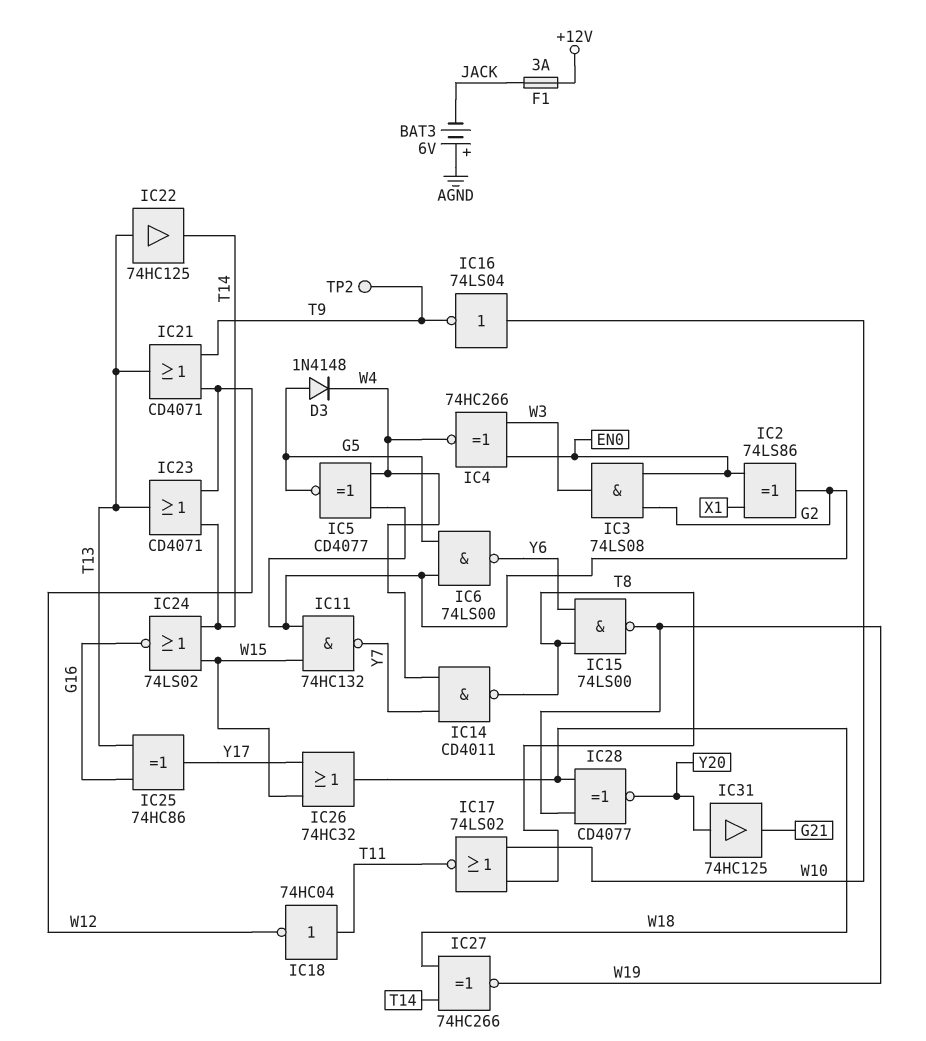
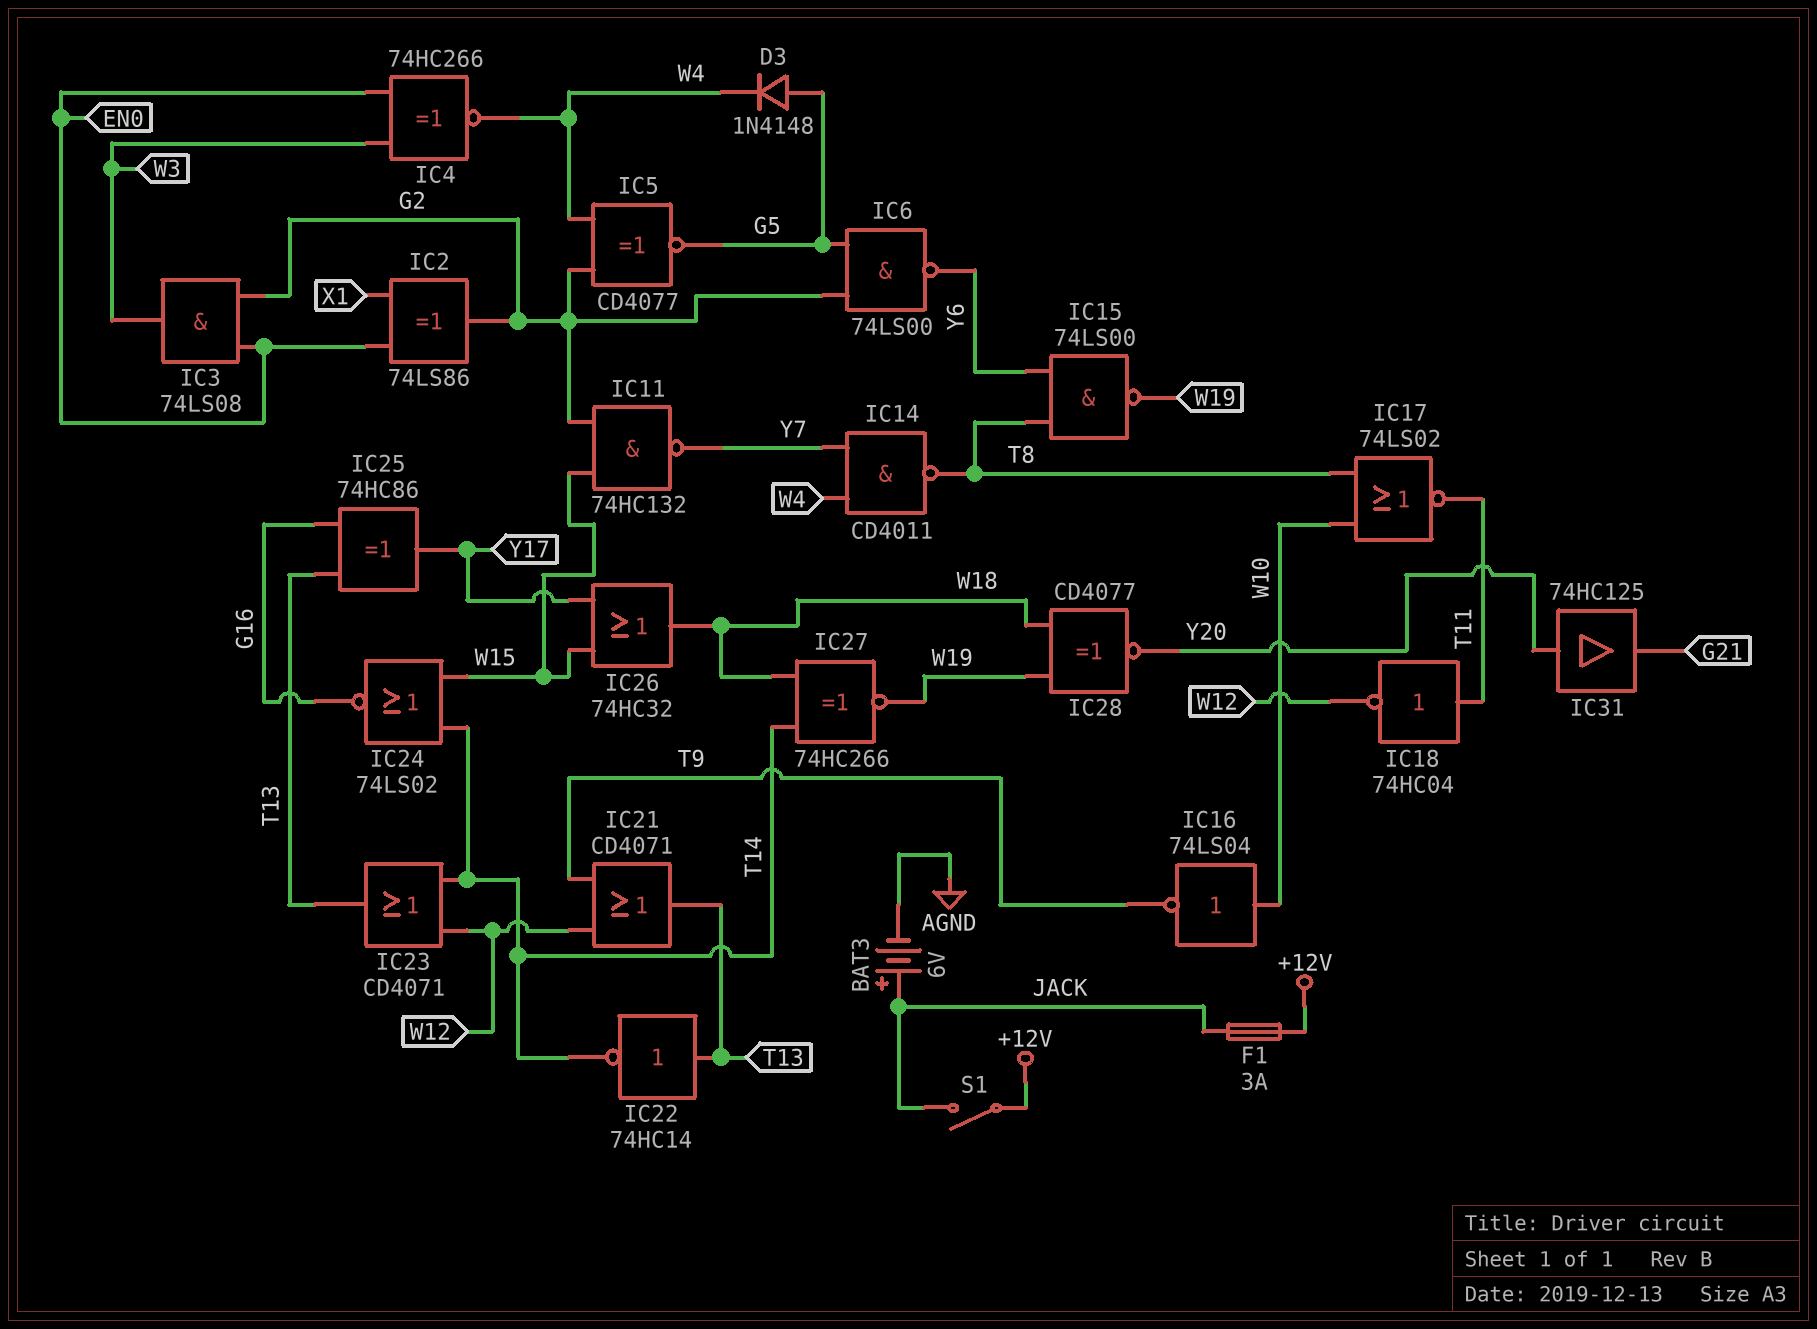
BAT3: 6V (plus AGND, minus JACK) -> 6V (plus JACK, minus AGND)
IC22: buffer 74HC125 (in T13, out T14) -> NOT 74HC14 (in T13, out T14)
S1: none -> switch (+12V, JACK)
TP2: test point (T9) -> none

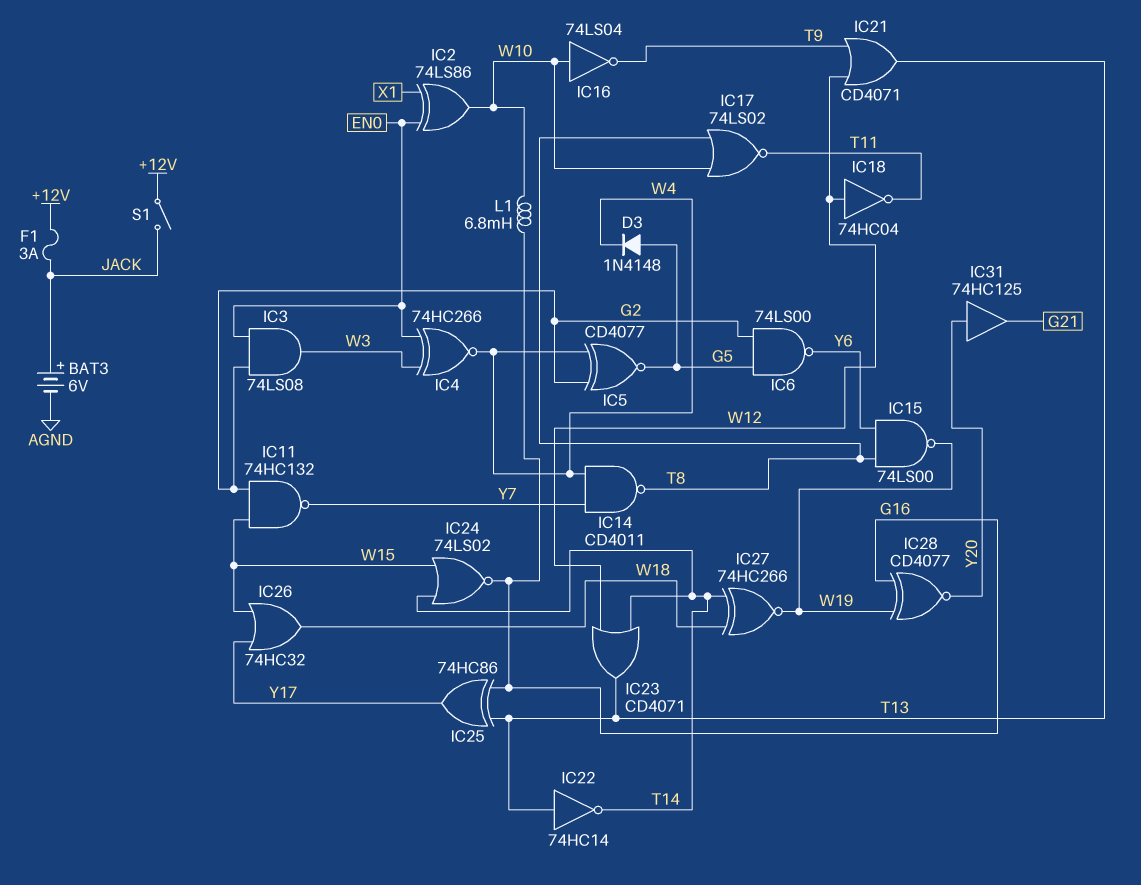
IC2: XOR 74LS86 (in EN0, in X1, out G2) -> XOR 74LS86 (in EN0, in X1, out W10)
IC18: NOT 74HC04 (in T11, out W12) -> NOT 74HC04 (in W12, out T11)
IC28: XNOR CD4077 (in W18, in W19, out Y20) -> XNOR CD4077 (in G16, in W19, out Y20)
L1: none -> 6.8mH (G16, W10)

